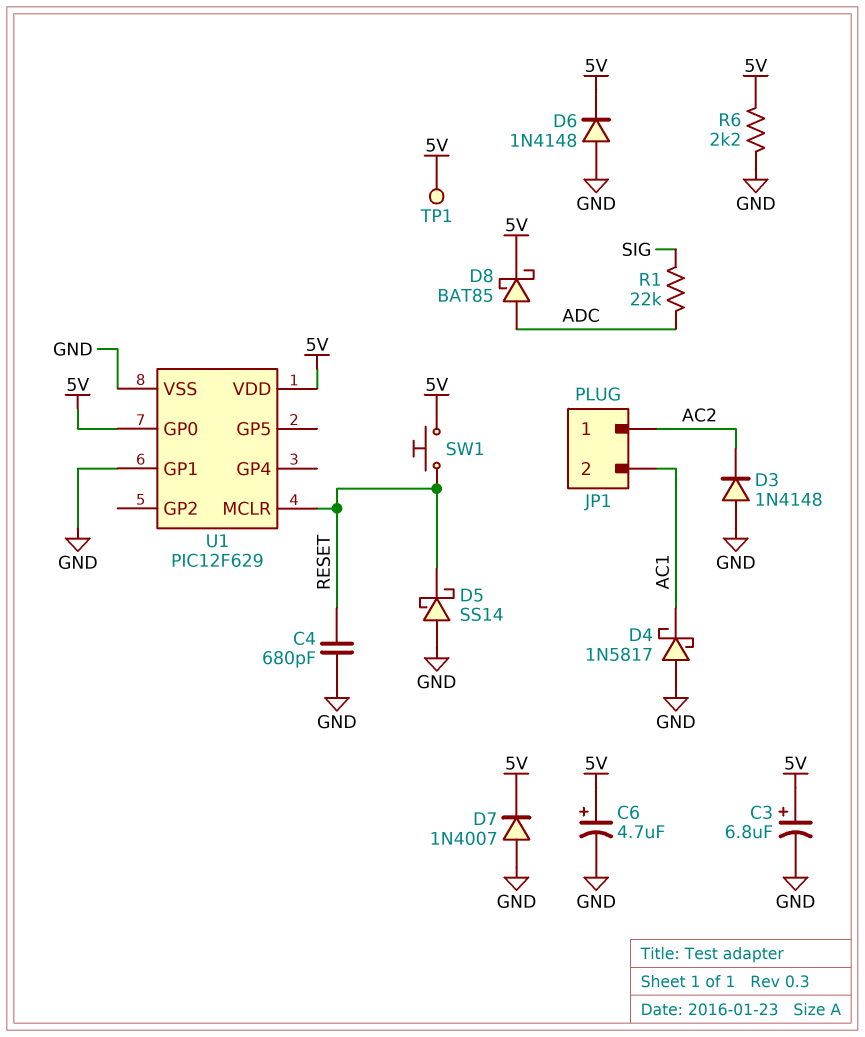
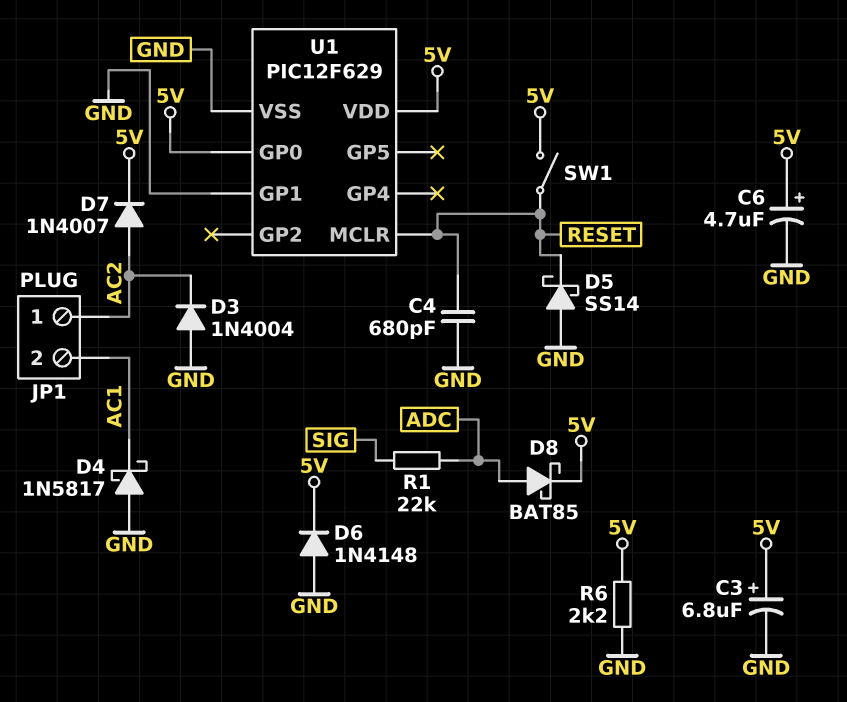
D3: diode 1N4148 (A GND, K AC2) -> diode 1N4004 (A GND, K AC2)
D7: diode 1N4007 (A GND, K 5V) -> diode 1N4007 (A AC2, K 5V)
SW1: button (5V, RESET) -> switch (5V, RESET)
TP1: test point (5V) -> none

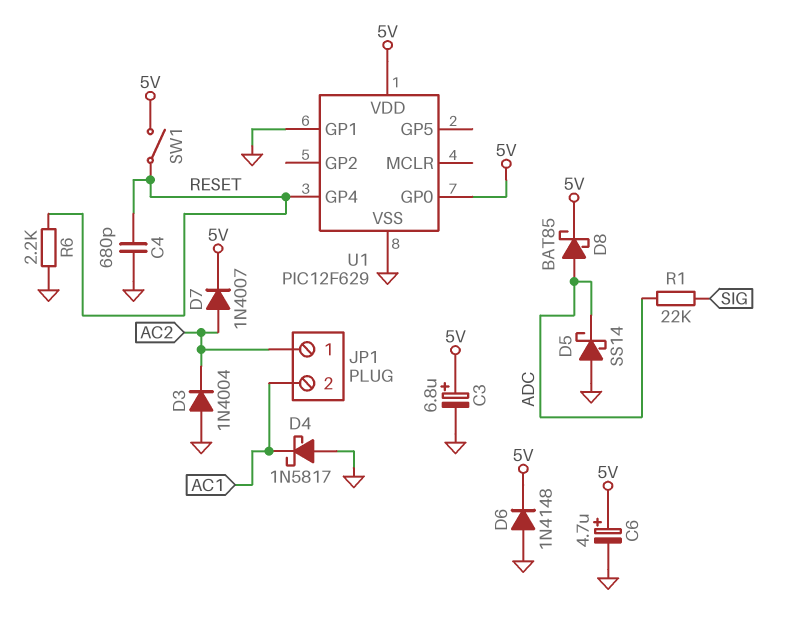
D5: schottky SS14 (A GND, K RESET) -> schottky SS14 (A GND, K ADC)
R6: 2.2k (5V, GND) -> 2.2k (GND, RESET)
U1 pin GP4: none -> RESET
U1 pin MCLR: RESET -> none

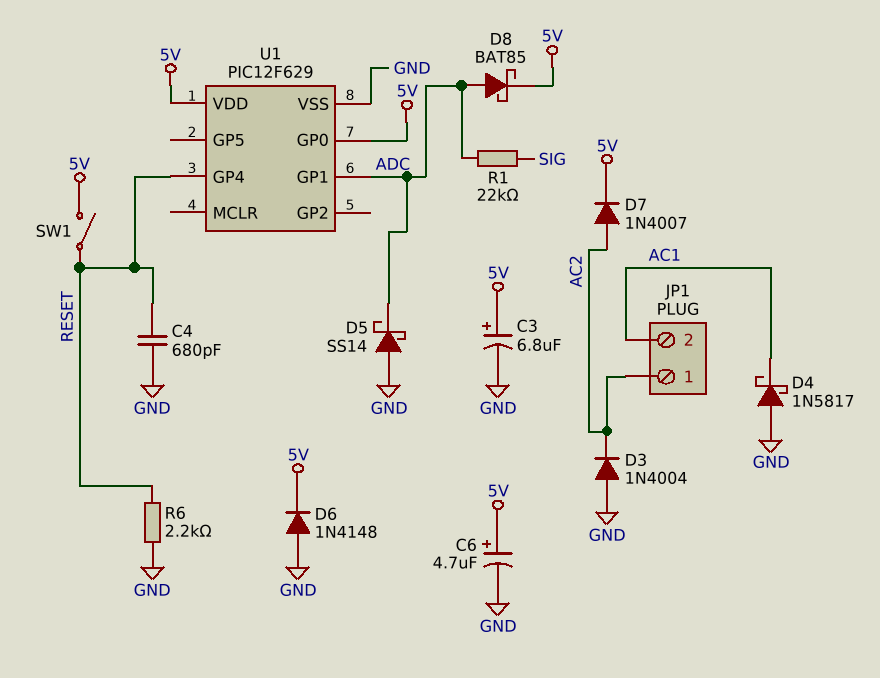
U1 pin GP1: GND -> ADC

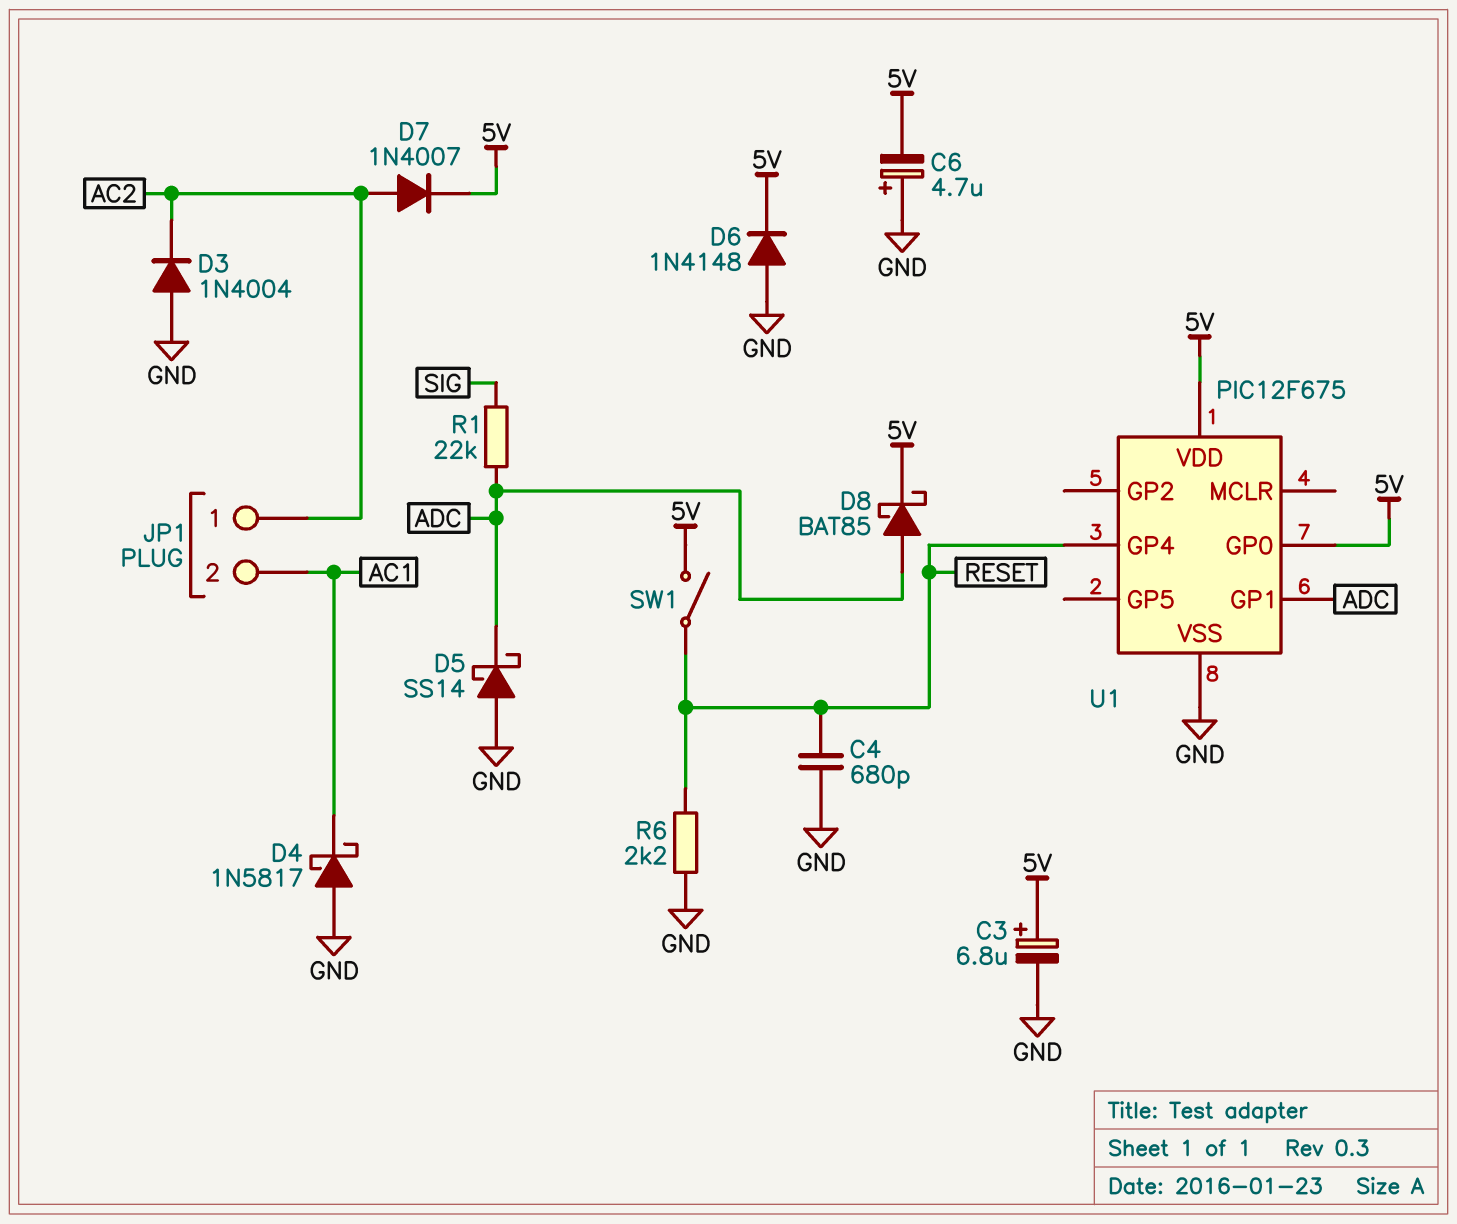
C6: 4.7uF (plus 5V, minus GND) -> 4.7uF (plus GND, minus 5V)
U1: PIC12F629 -> PIC12F675

